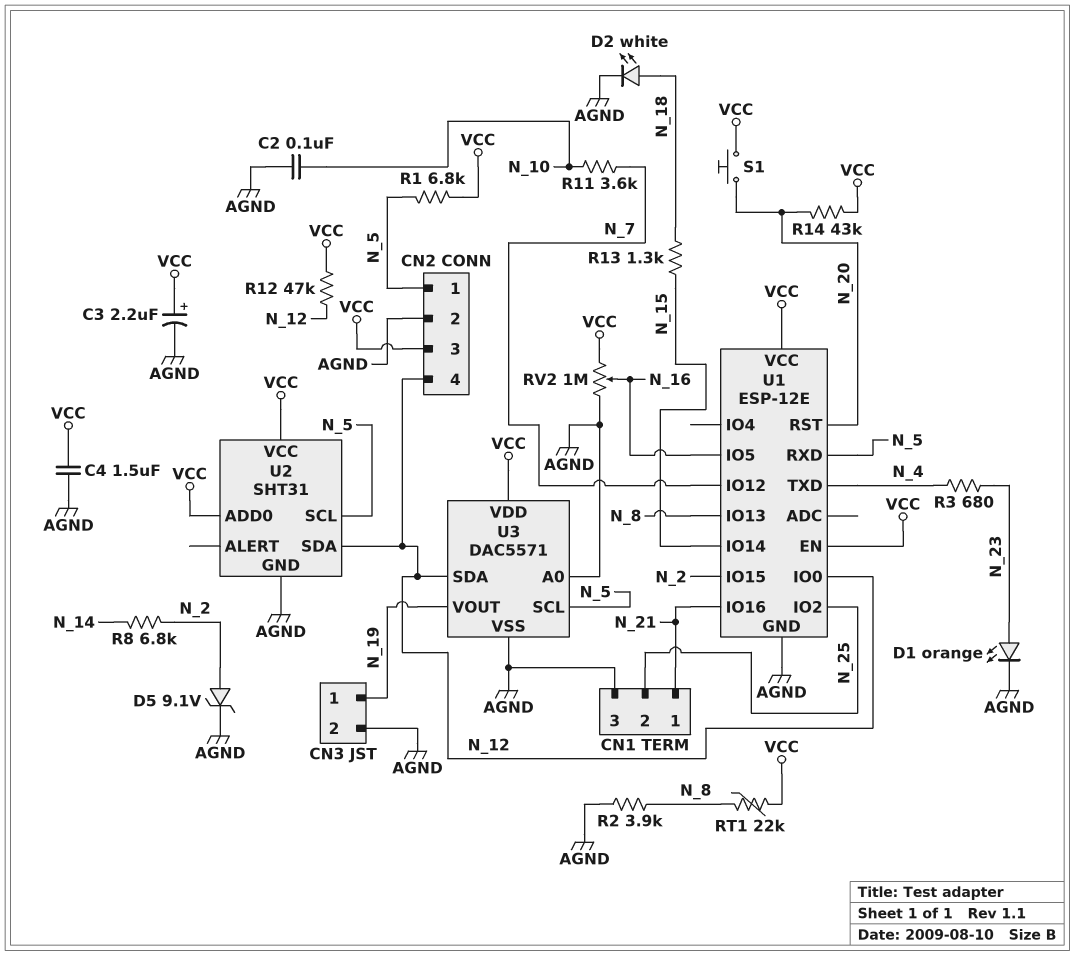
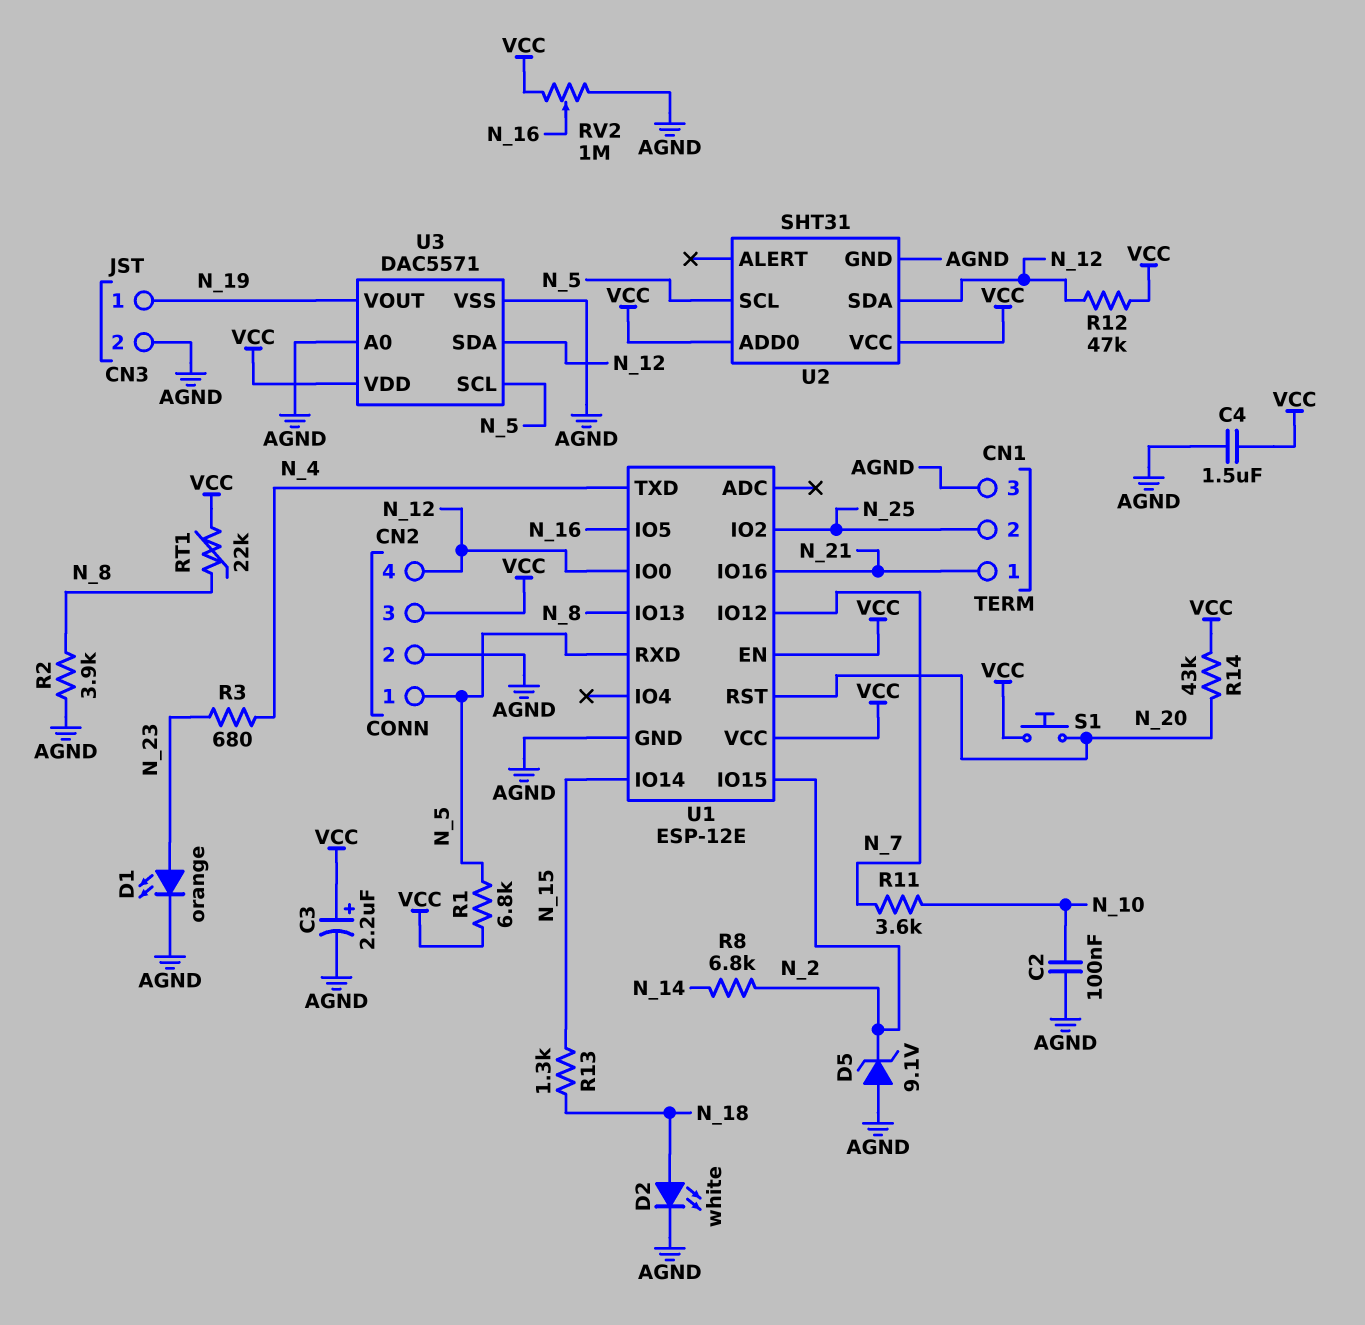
D5: zener 9.1V (A N_2, K AGND) -> zener 9.1V (A AGND, K N_2)

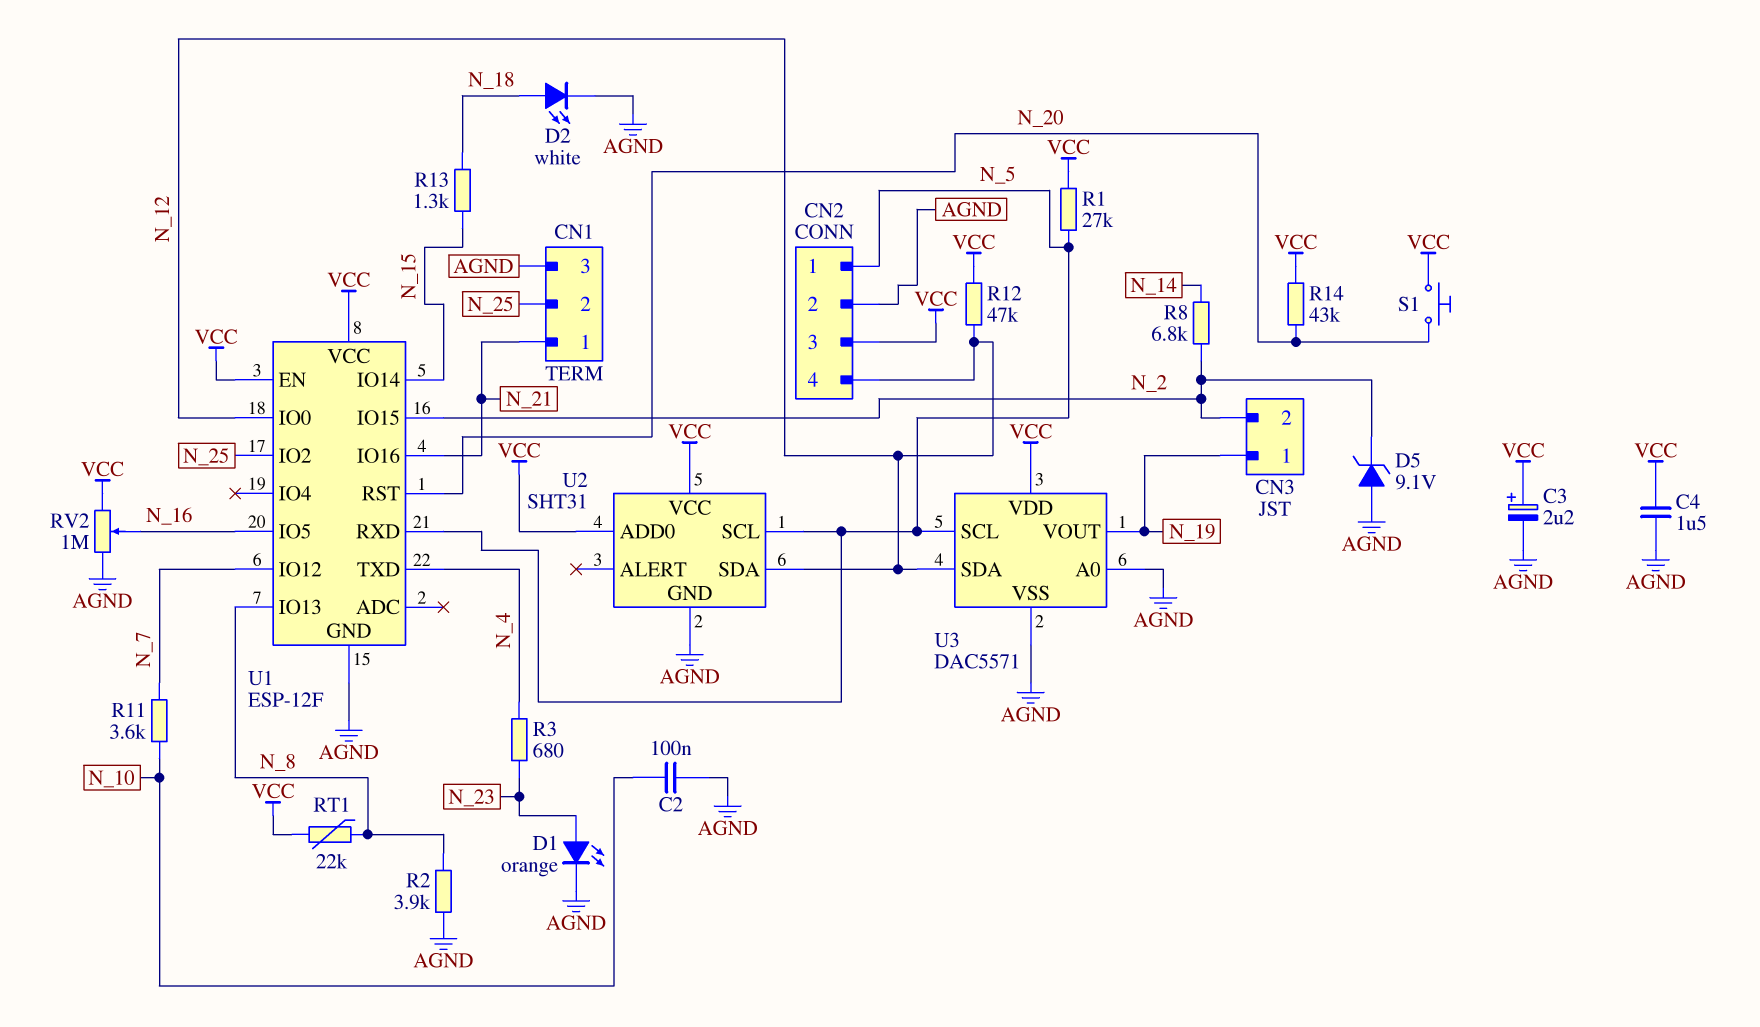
CN3 pin 2: AGND -> N_2
R1: 6.8k (N_5, VCC) -> 27k (N_5, VCC)
U1: ESP-12E -> ESP-12F

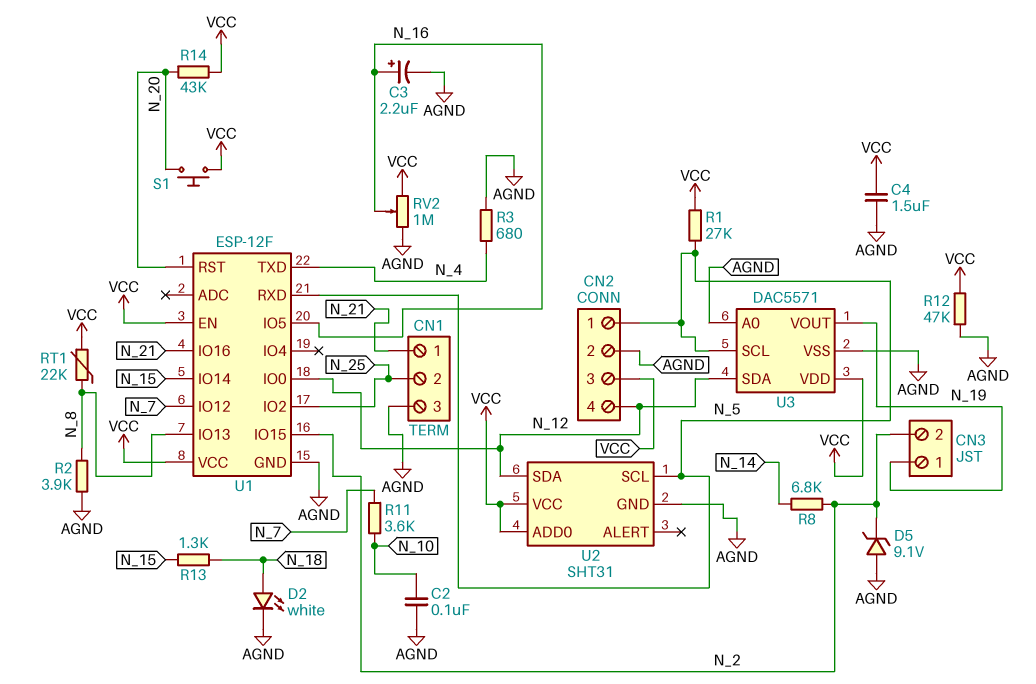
C3: 2.2uF (plus VCC, minus AGND) -> 2.2uF (plus N_16, minus AGND)
D1: LED orange (A N_23, K AGND) -> none
R3: 680 (N_4, N_23) -> 680 (AGND, N_4)
R12: 47k (N_12, VCC) -> 47k (AGND, VCC)

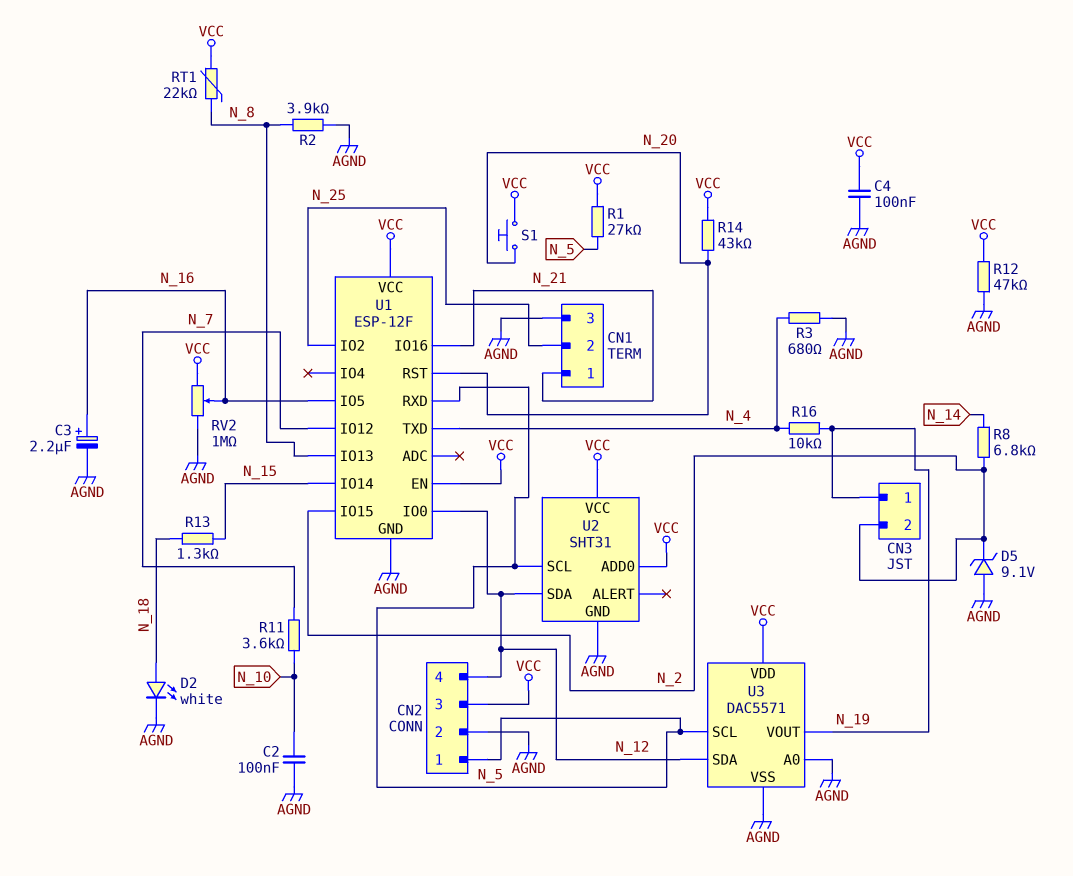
C4: 1.5uF (AGND, VCC) -> 100nF (AGND, VCC)
R16: none -> 10k (N_4, N_19)

